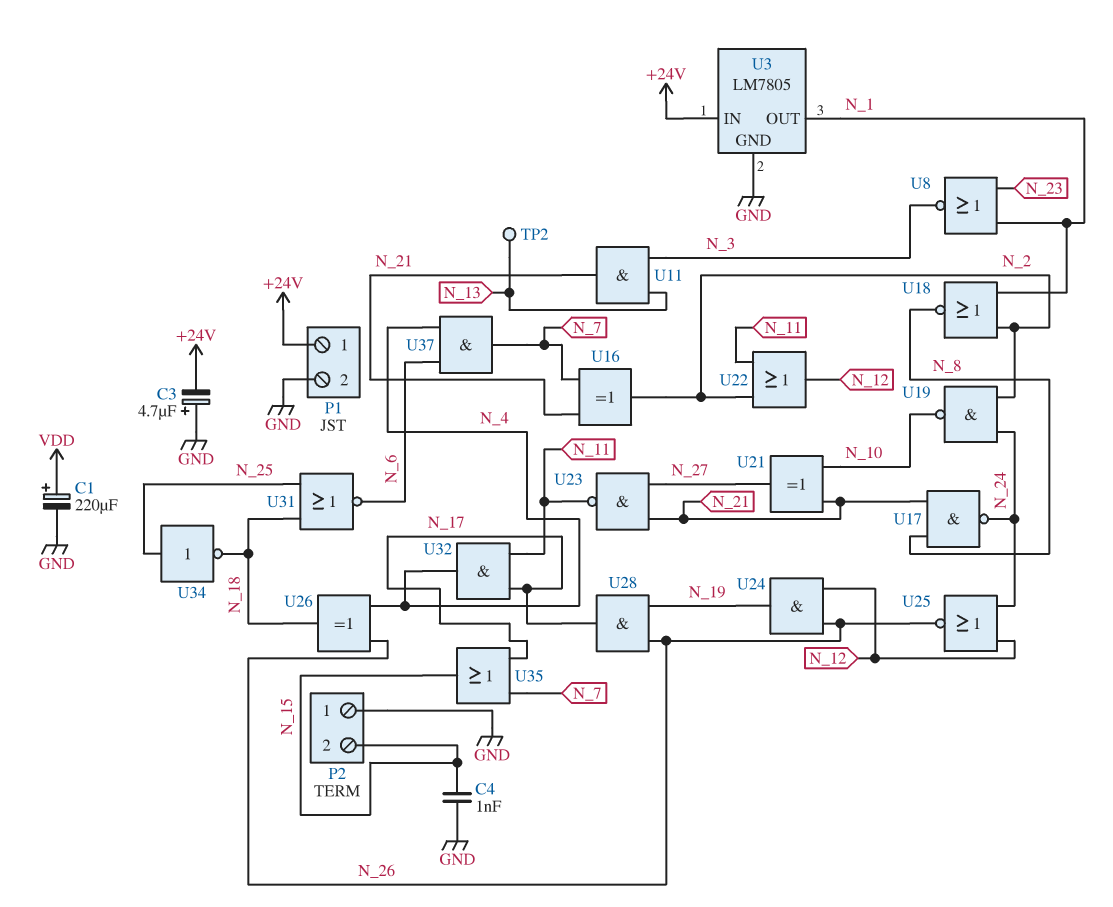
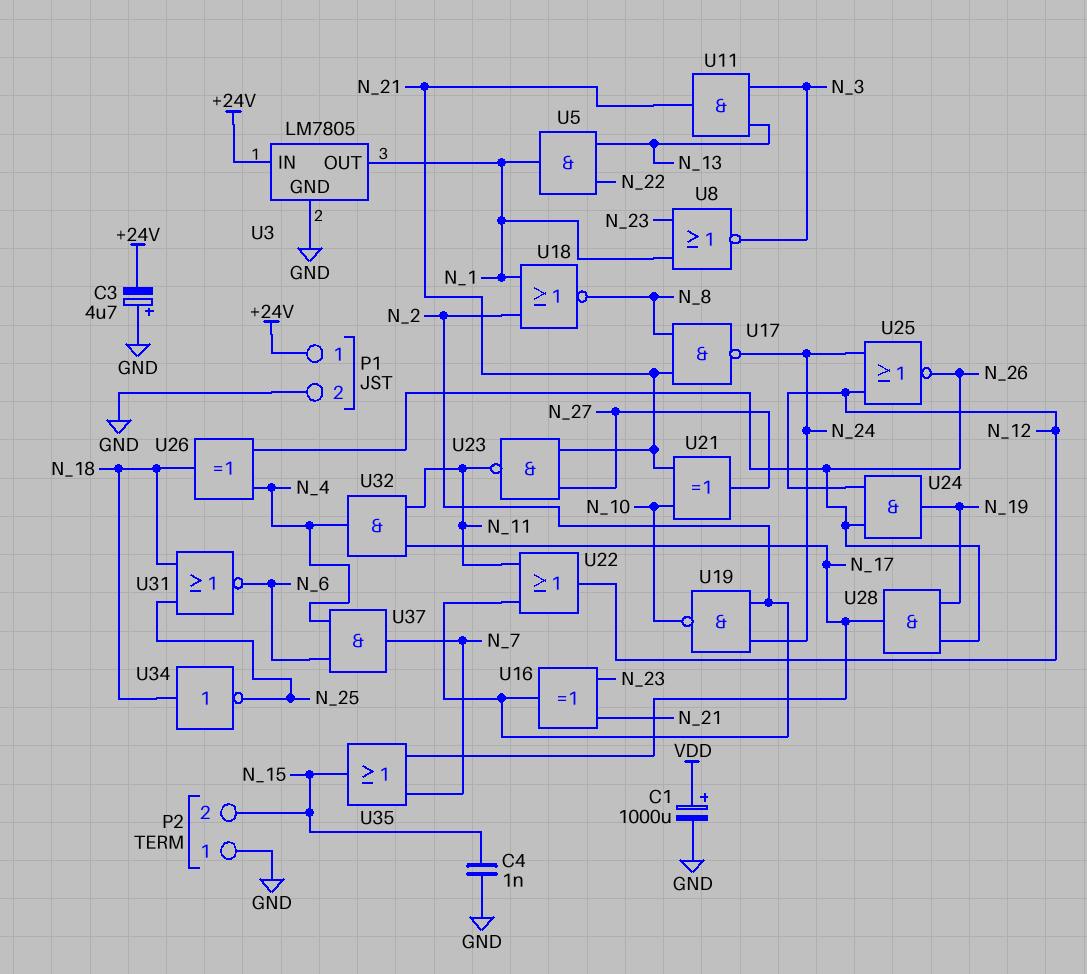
C1: 220uF (plus VDD, minus GND) -> 1000uF (plus VDD, minus GND)
TP2: test point (N_13) -> none
U5: none -> AND (in N_13, in N_22, out N_1)
U16: XOR (in N_7, in N_21, out N_2) -> XOR (in N_21, in N_23, out N_2)
U34: NOT (in N_25, out N_18) -> NOT (in N_18, out N_25)

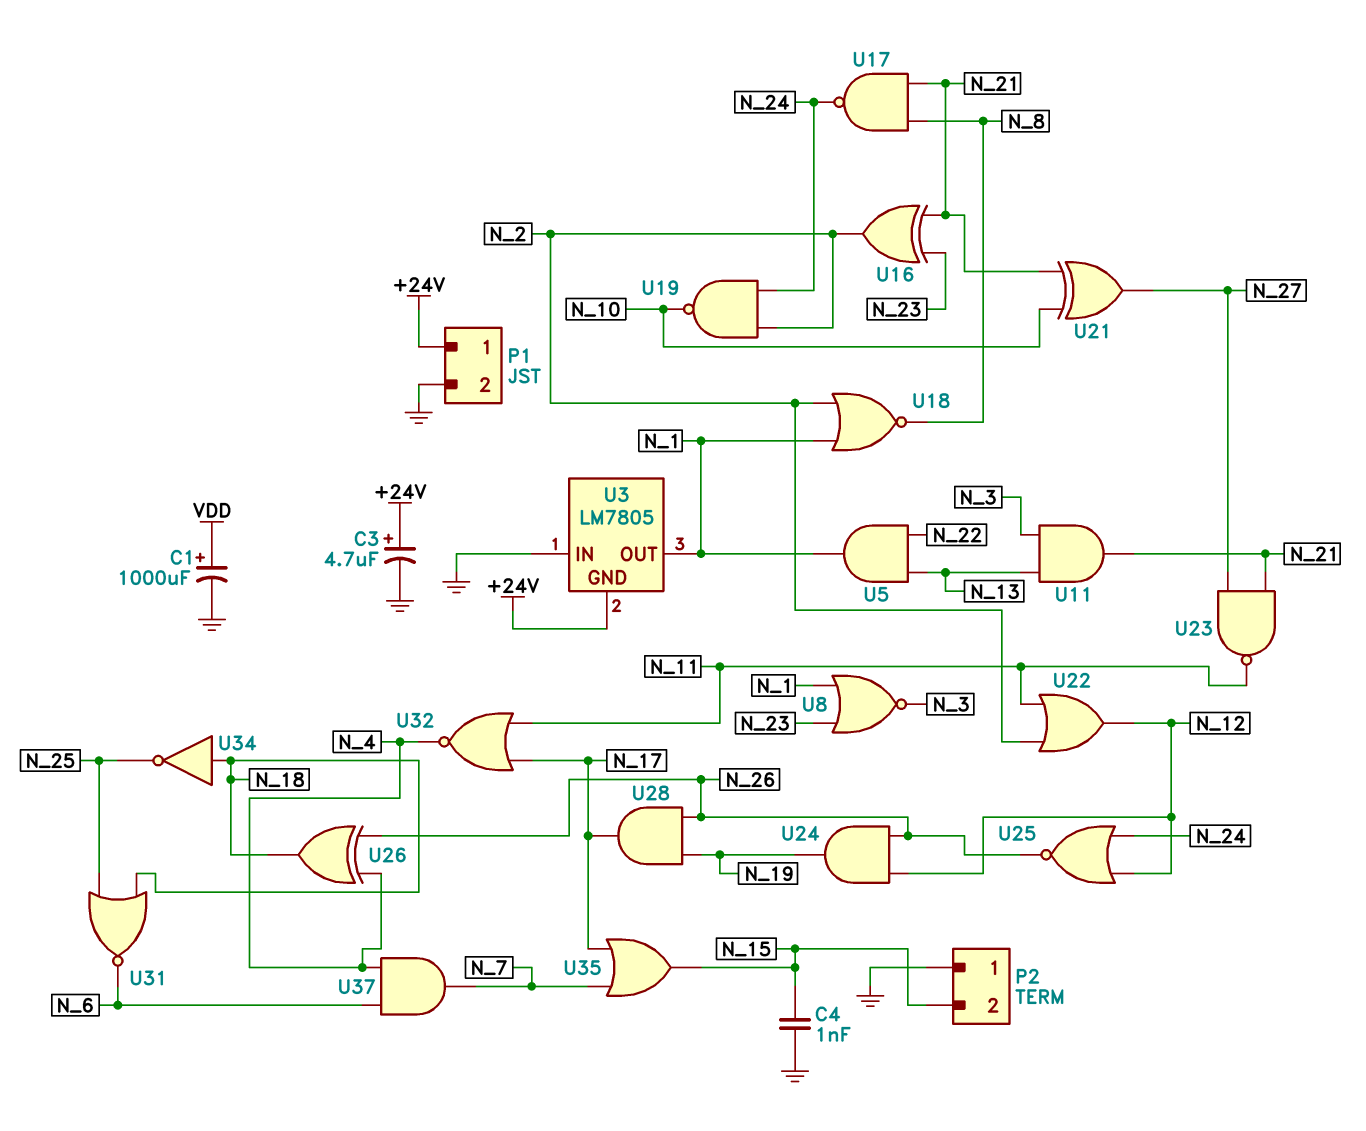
C3: 4.7uF (plus GND, minus +24V) -> 4.7uF (plus +24V, minus GND)
U3 pin GND: GND -> +24V
U3 pin IN: +24V -> GND
U32: AND (in N_11, in N_17, out N_4) -> NOR (in N_11, in N_17, out N_4)

